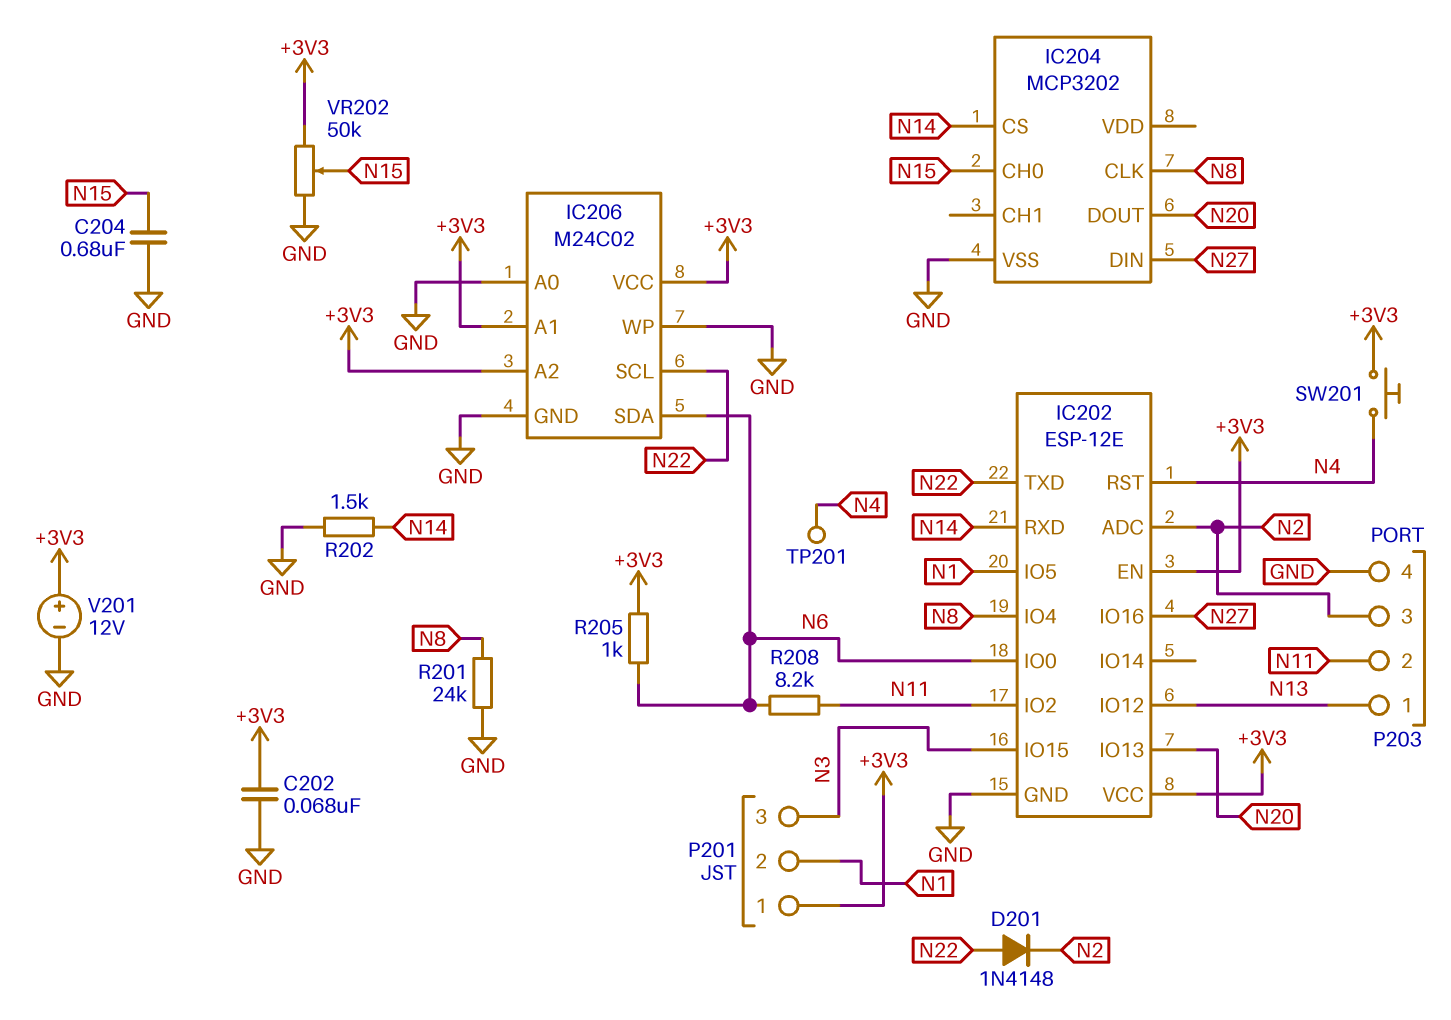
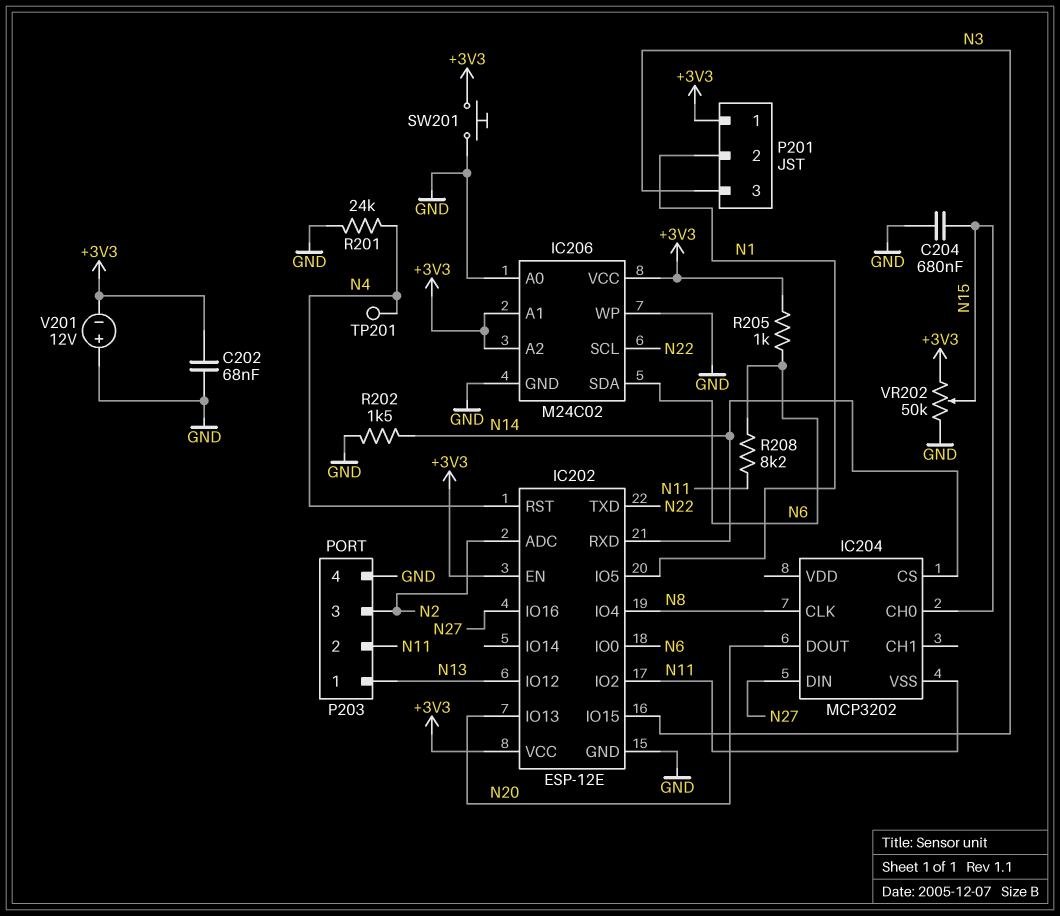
D201: diode 1N4148 (A N22, K N2) -> none
IC204 pin VSS: GND -> N11
R201: 24k (GND, N8) -> 24k (GND, N4)
SW201: button (+3V3, N4) -> button (+3V3, GND)
V201: 12V (plus +3V3, minus GND) -> 12V (plus GND, minus +3V3)

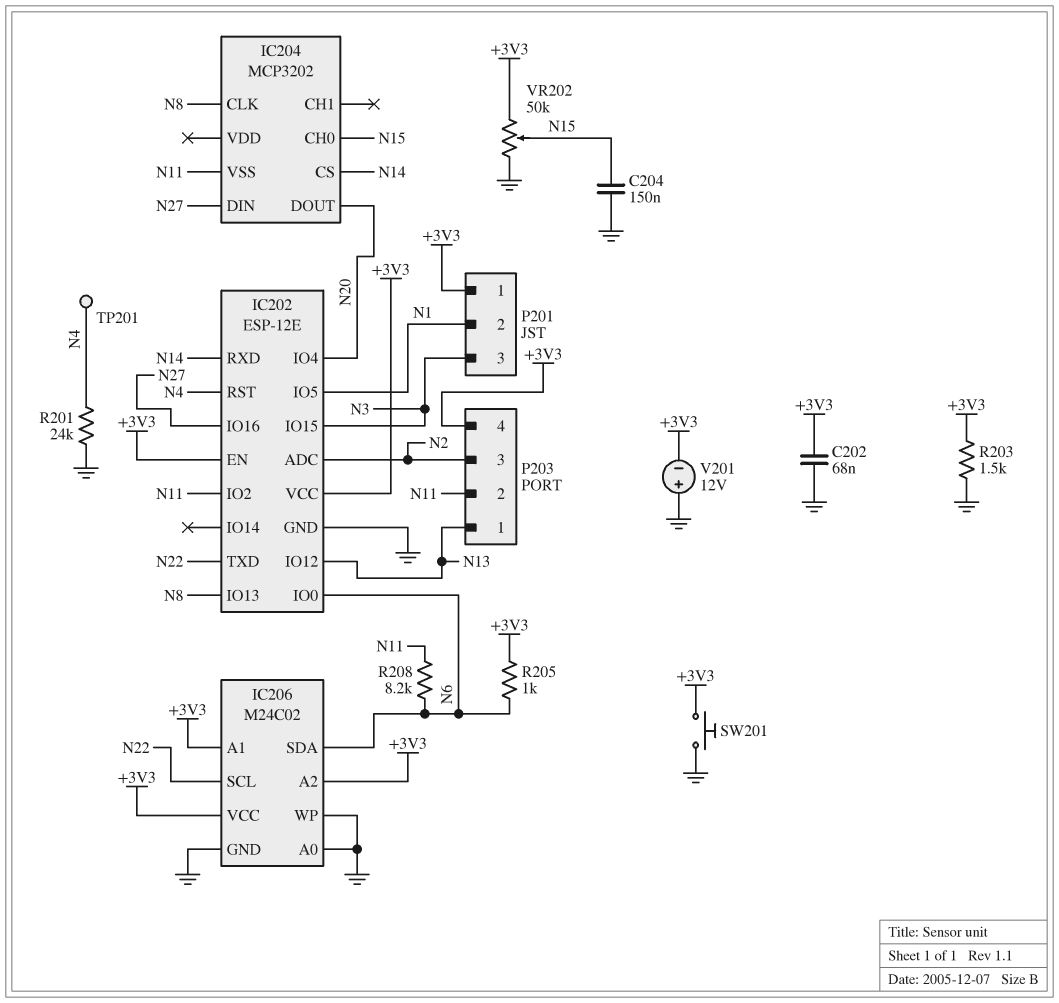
C204: 680nF (GND, N15) -> 150nF (GND, N15)
IC202 pin IO4: N8 -> N20
IC202 pin IO13: N20 -> N8
P203 pin 4: GND -> +3V3
R202: 1.5k (GND, N14) -> none
R203: none -> 1.5k (+3V3, GND)

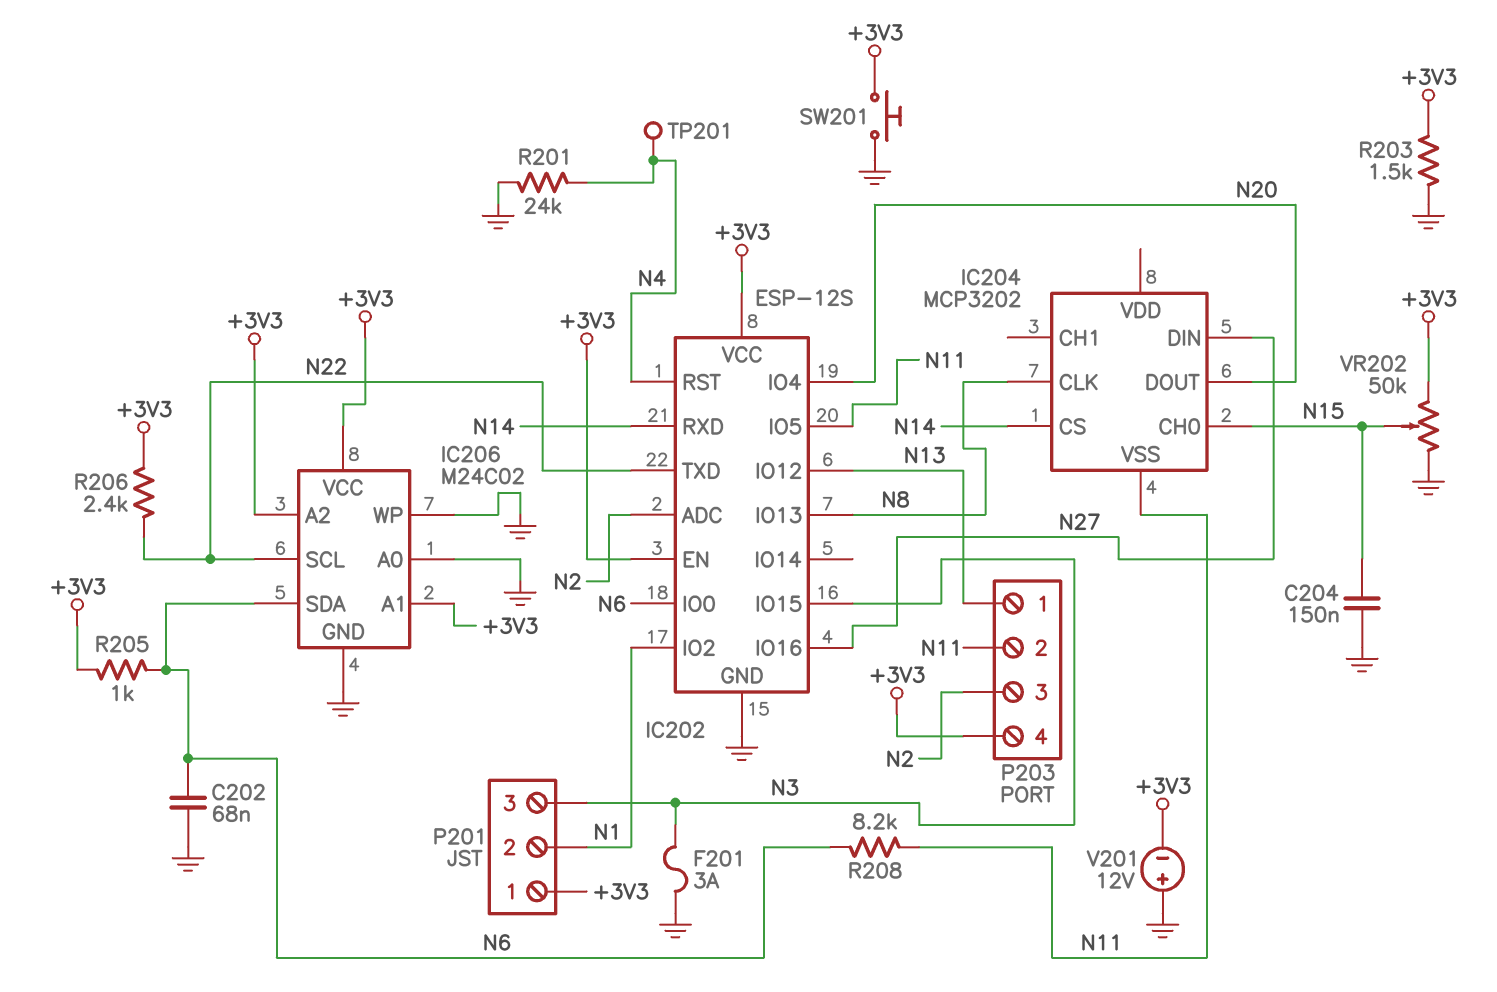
C202: 68nF (+3V3, GND) -> 68nF (GND, N6)
F201: none -> 3A (GND, N3)
IC202: ESP-12E -> ESP-12S
IC202 pin IO2: N11 -> N1
IC202 pin IO5: N1 -> N11
R206: none -> 2.4k (+3V3, N22)

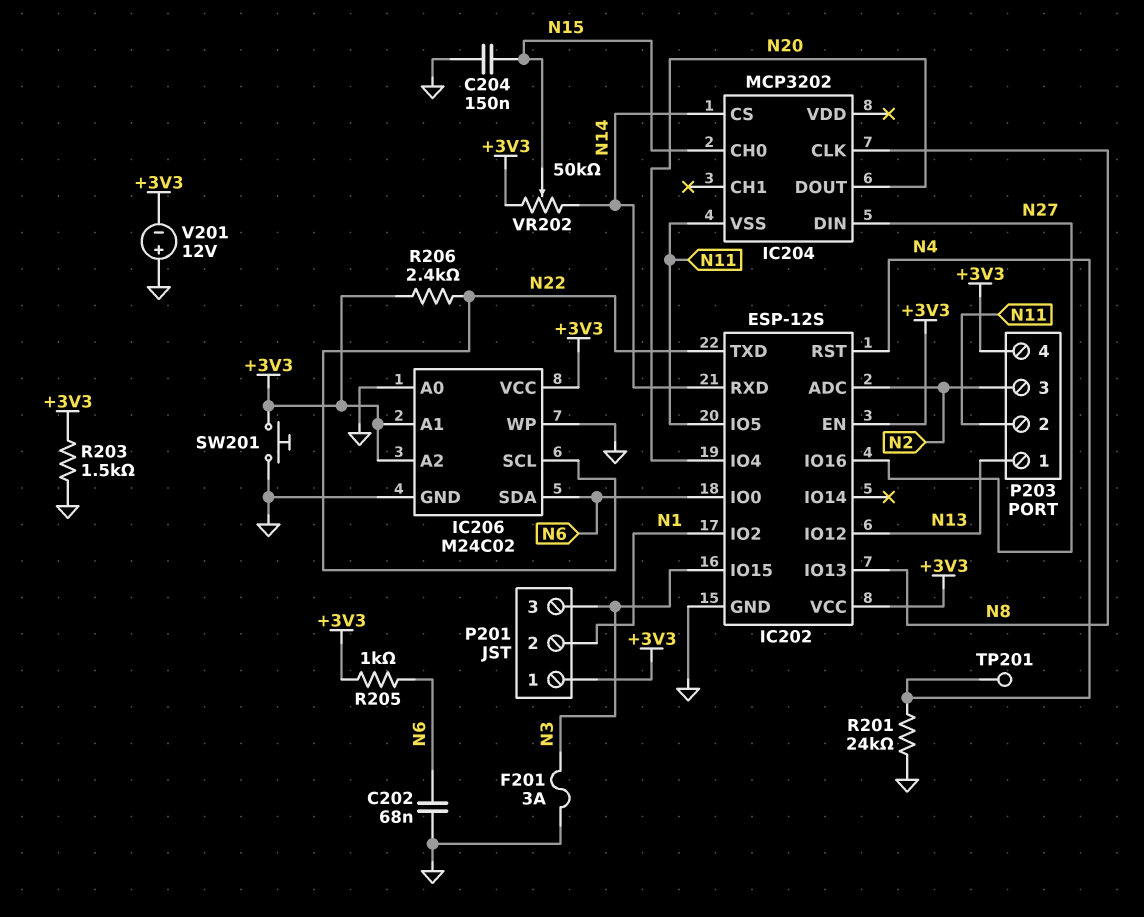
R208: 8.2k (N6, N11) -> none
VR202: 50k (+3V3, GND, wiper N15) -> 50k (+3V3, N14, wiper N15)

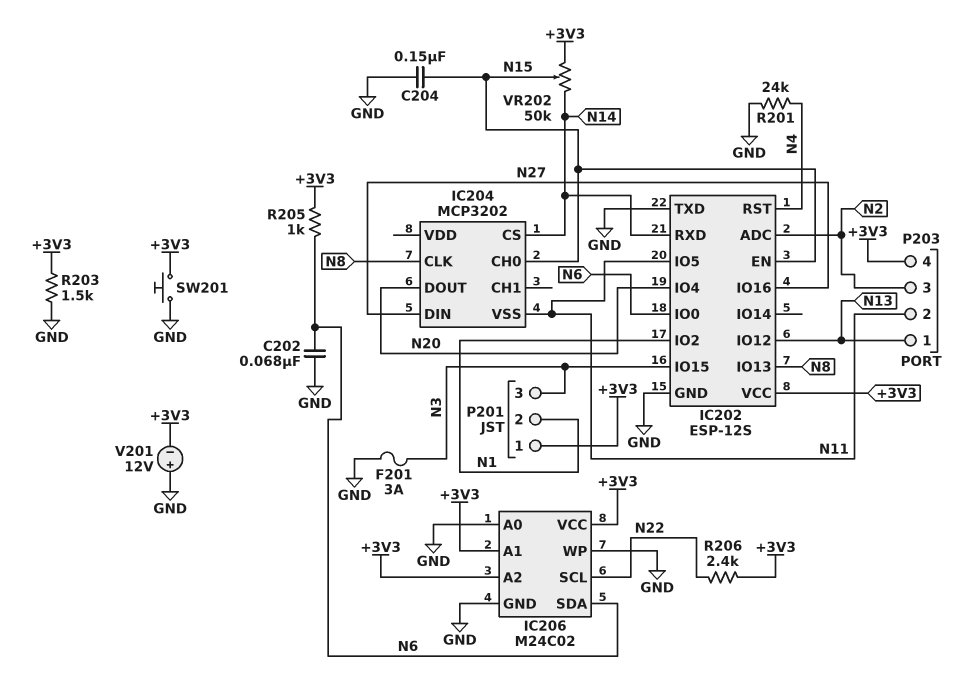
IC202 pin EN: +3V3 -> N15
IC202 pin TXD: N22 -> GND
TP201: test point (N4) -> none

